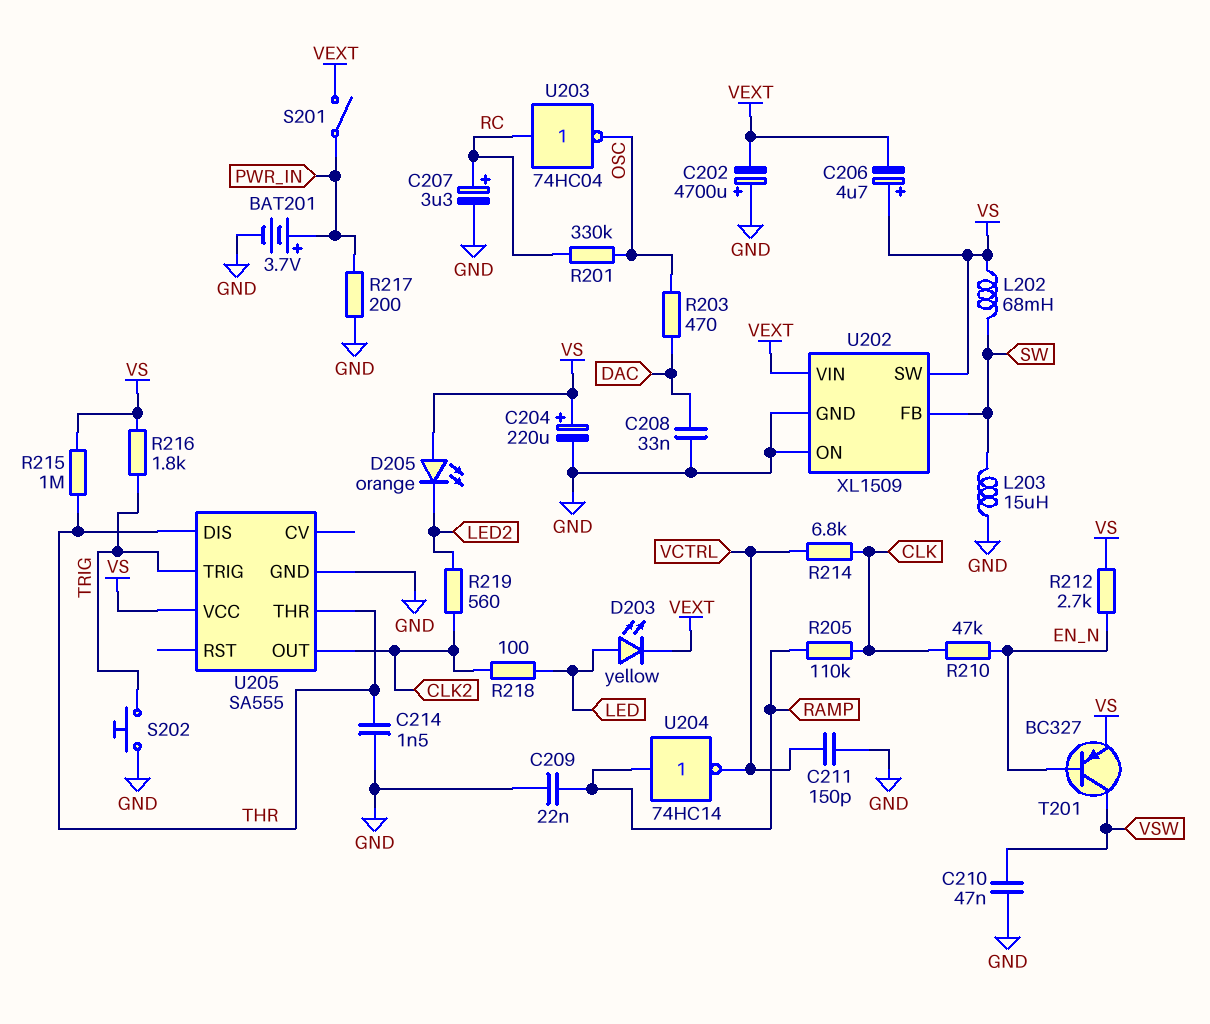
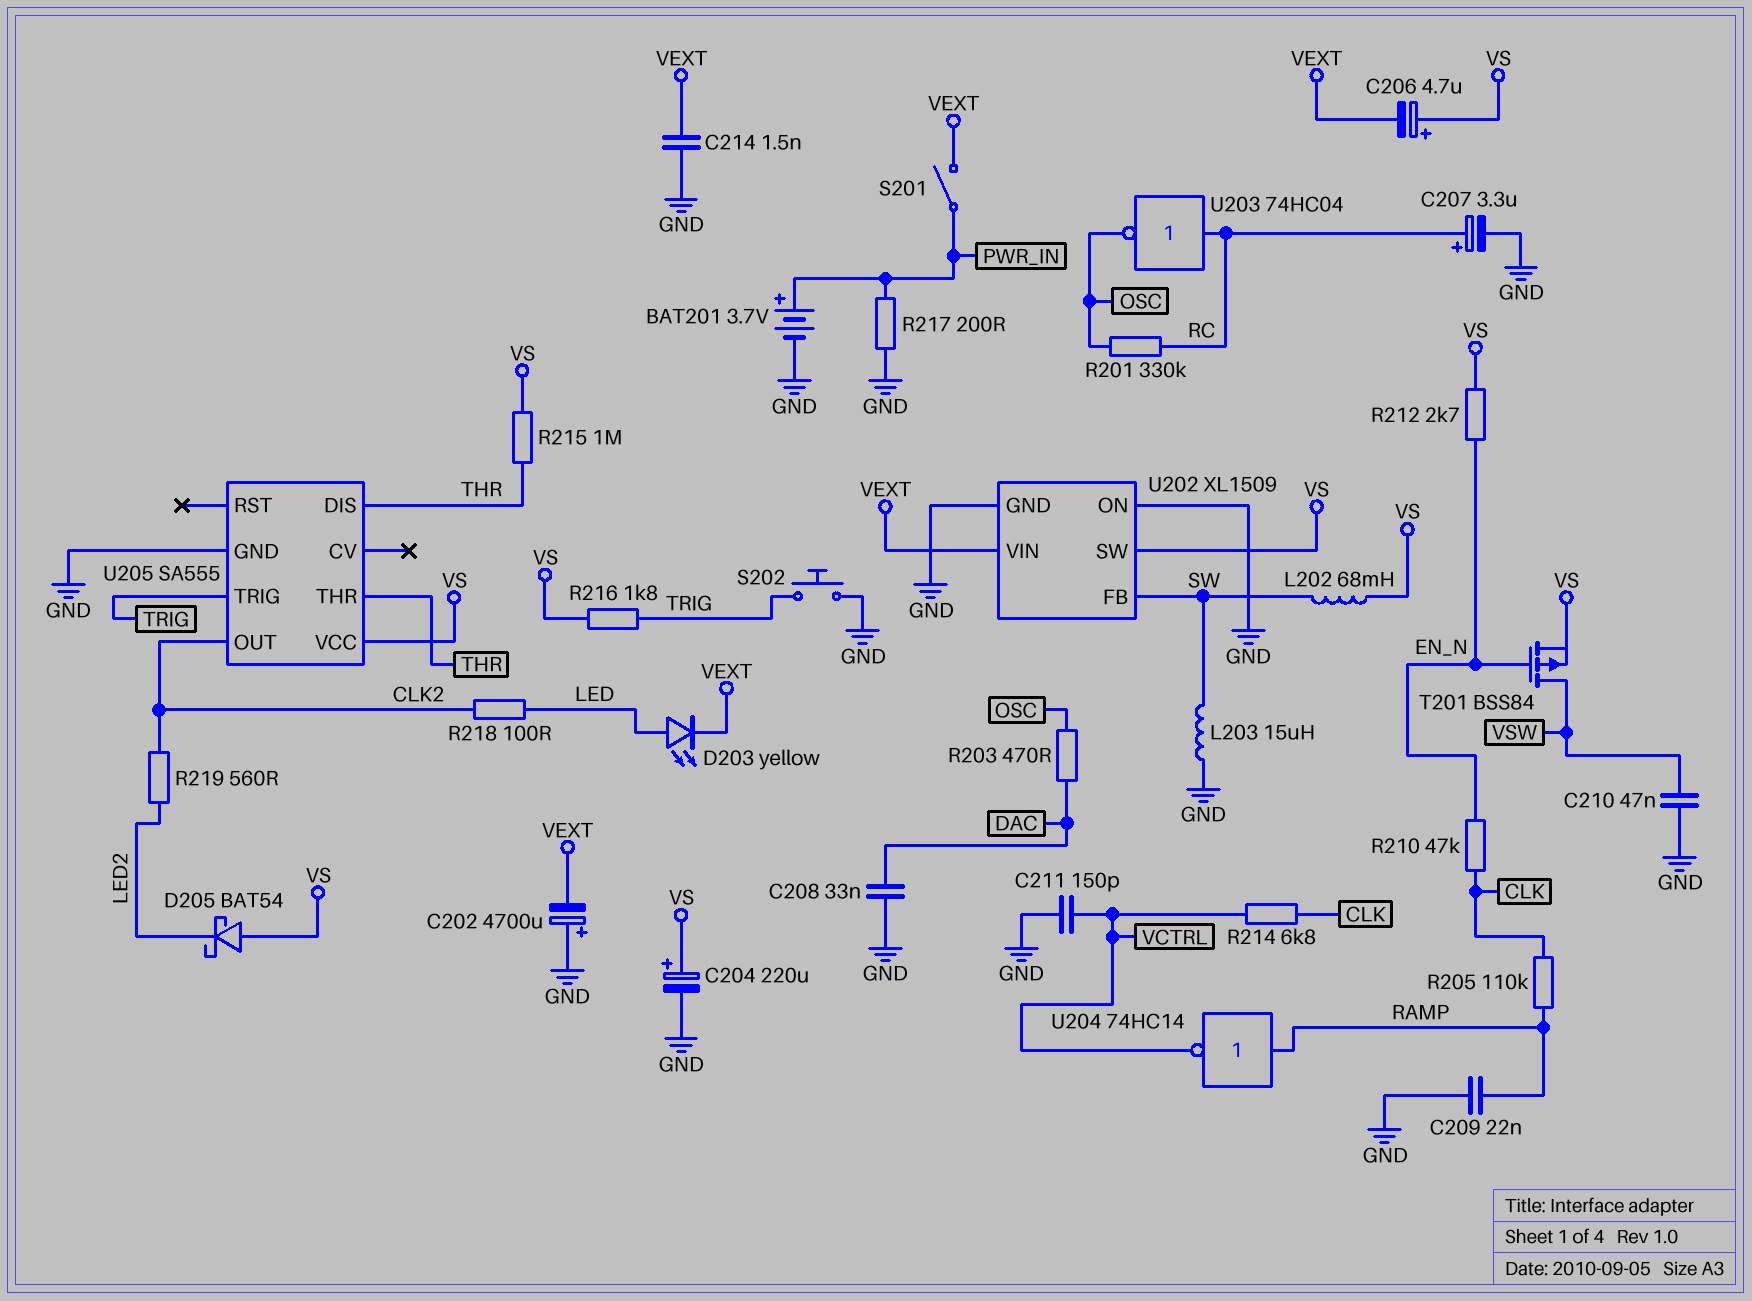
C214: 1.5nF (GND, THR) -> 1.5nF (GND, VEXT)
D205: LED orange (A VS, K LED2) -> schottky BAT54 (A VS, K LED2)
T201: PNP BC327 (B EN_N, C VSW, E VS) -> PMOS BSS84 (G EN_N, D VSW, S VS)

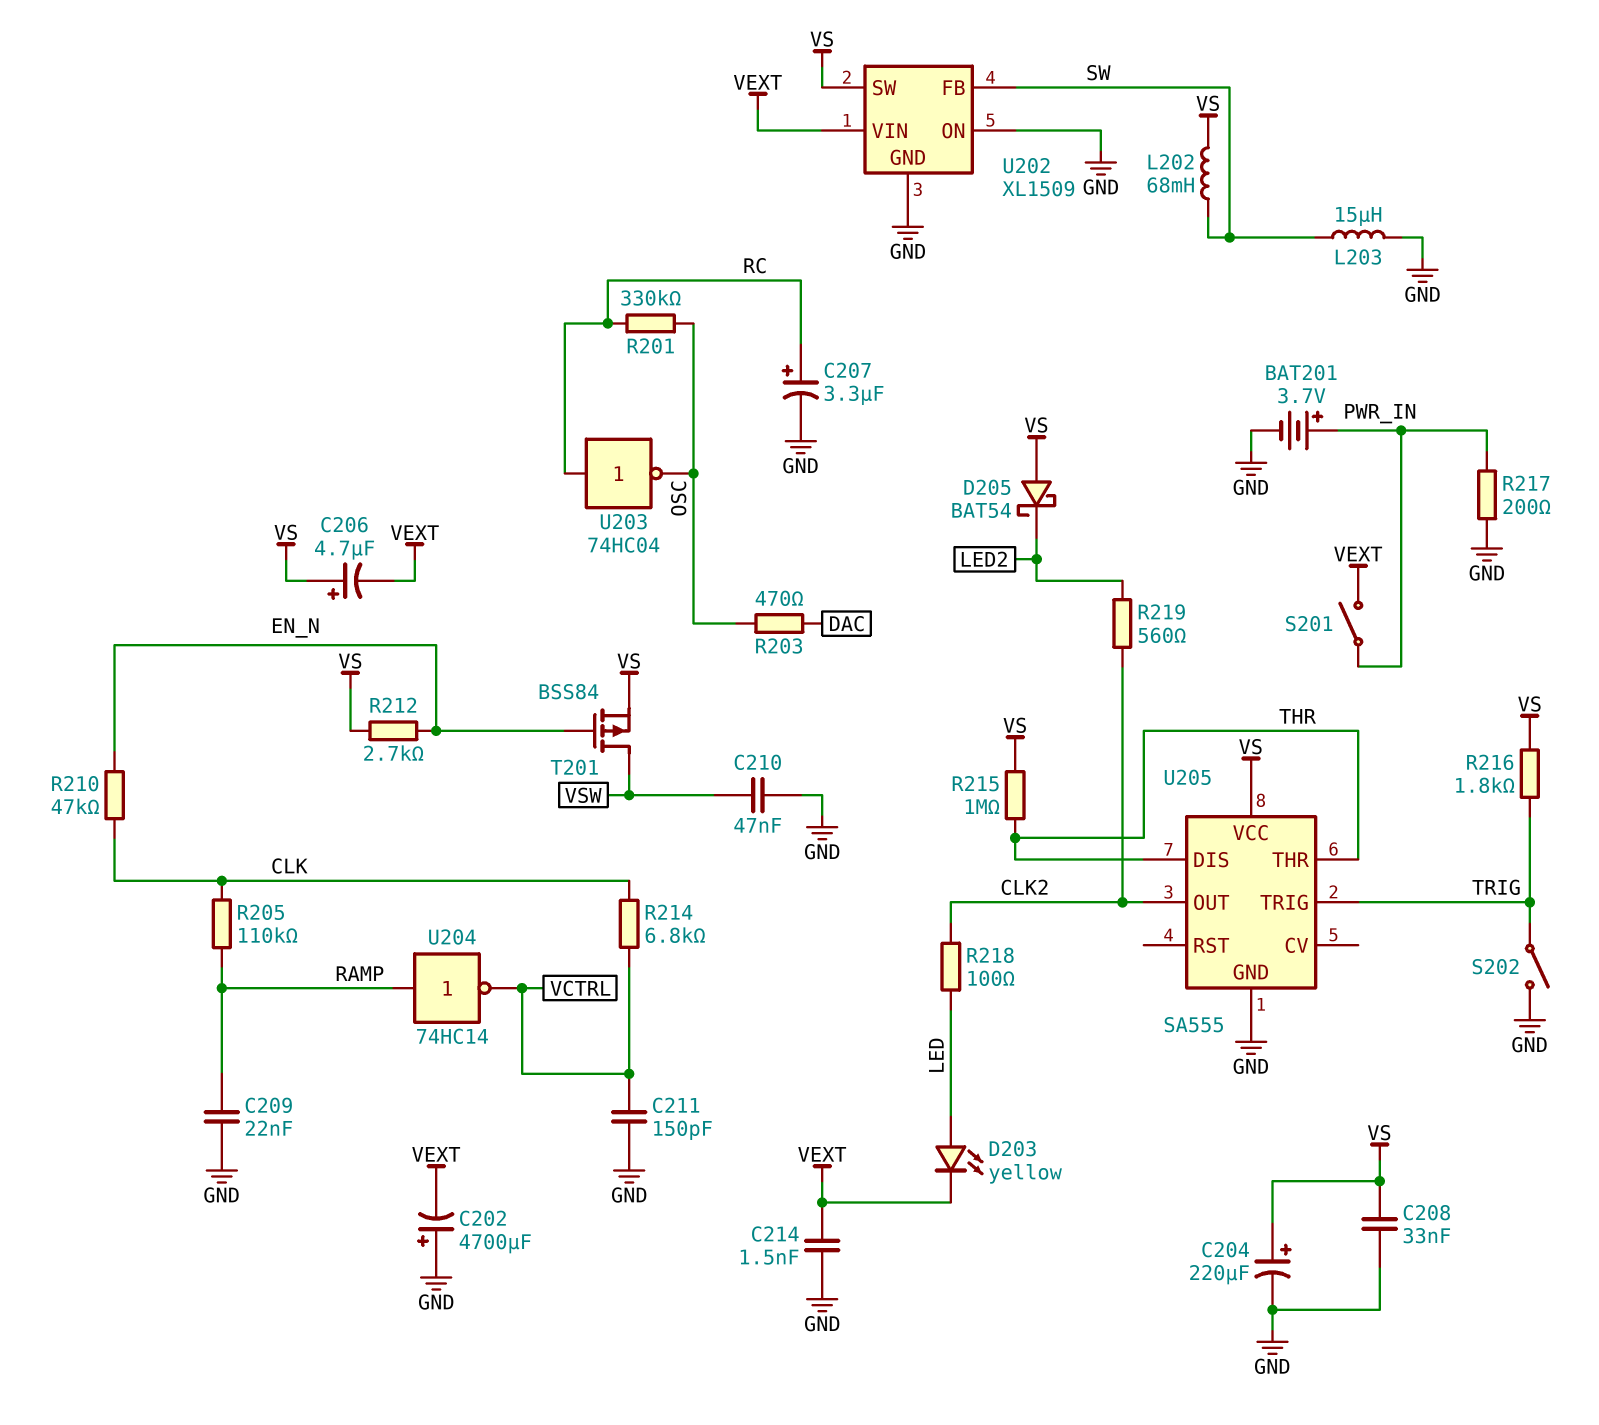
C208: 33nF (DAC, GND) -> 33nF (GND, VS)
S202: button (GND, TRIG) -> switch (GND, TRIG)

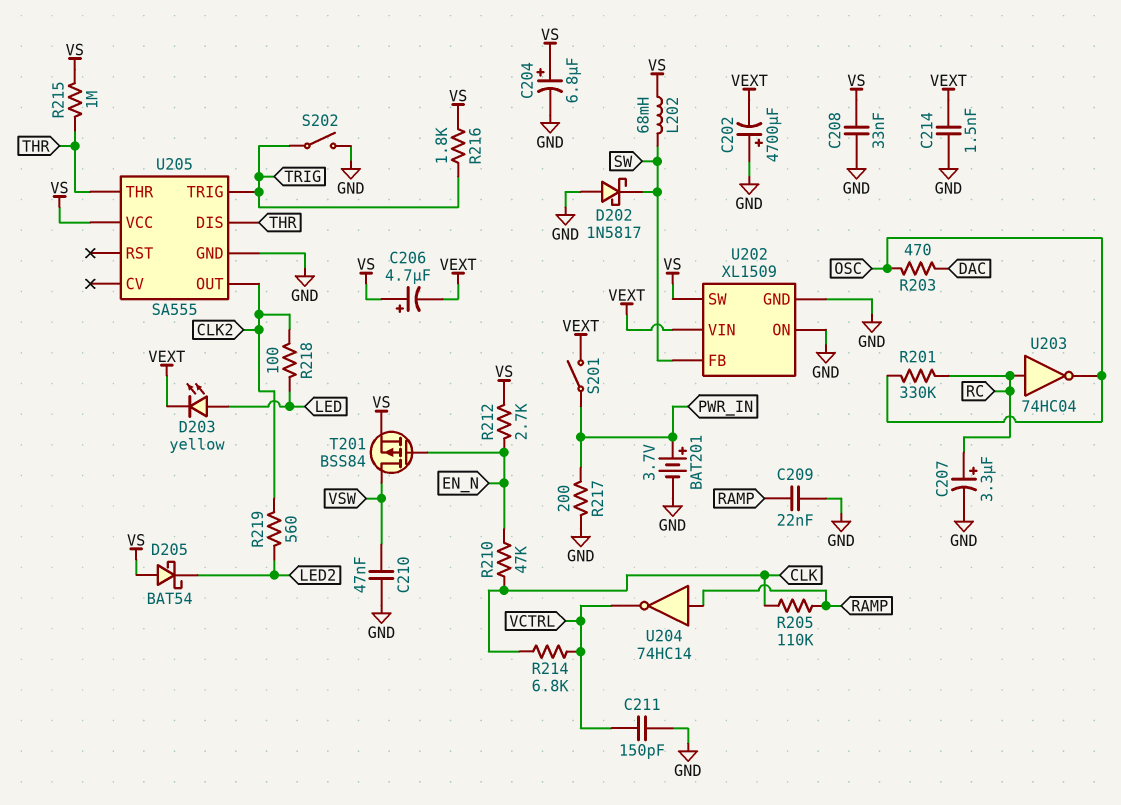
C204: 220uF (plus VS, minus GND) -> 6.8uF (plus VS, minus GND)
D202: none -> schottky 1N5817 (A GND, K SW)
L203: 15uH (GND, SW) -> none

